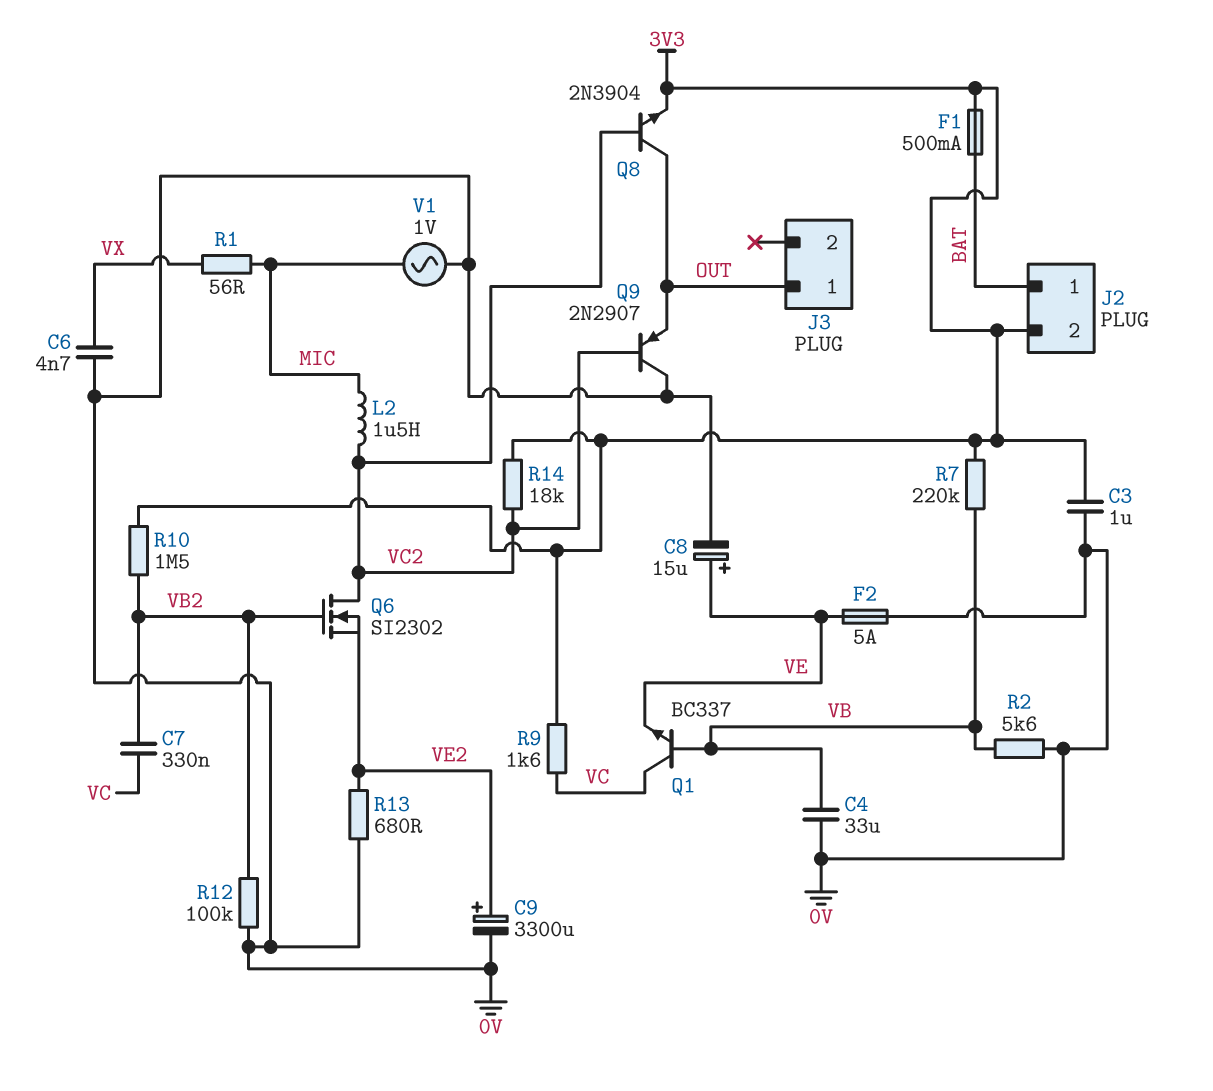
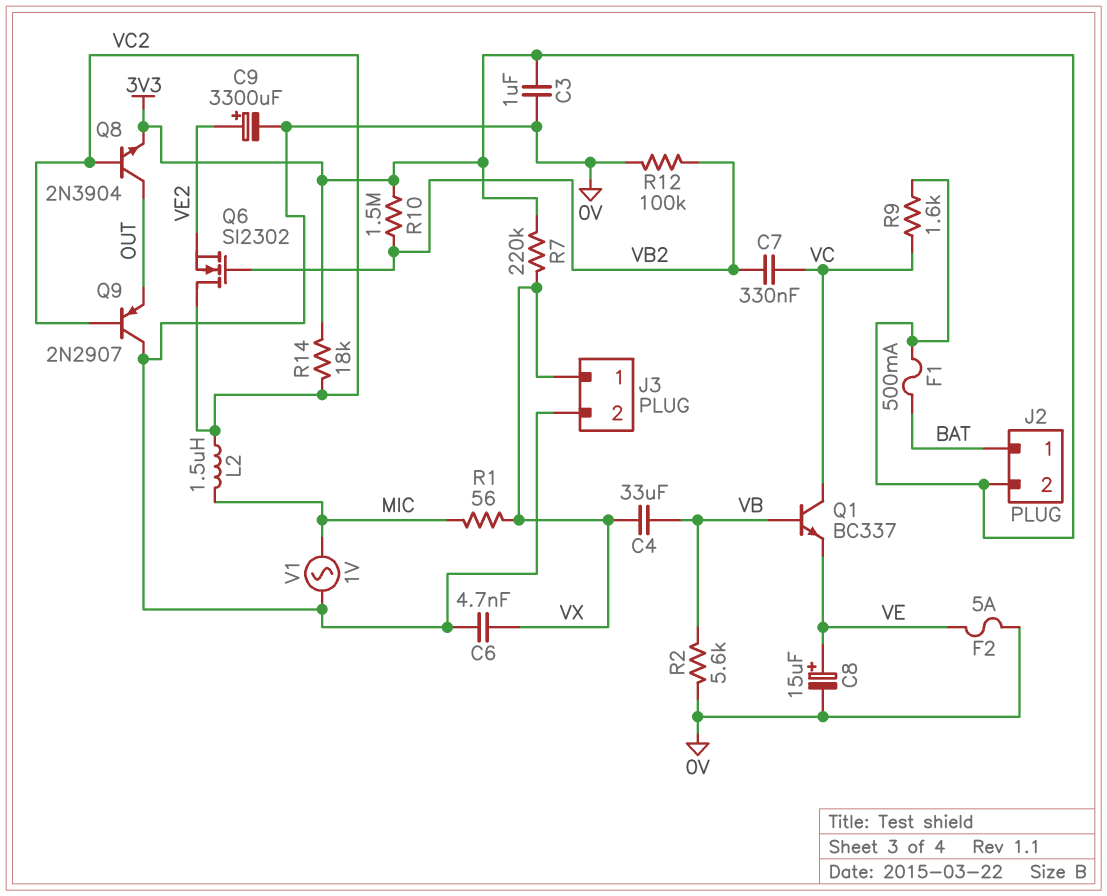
C4: 33uF (0V, VB) -> 33uF (VB, VX)
J3 pin 1: OUT -> VX
J3 pin 2: none -> 0V
R7: 220k (3V3, VB) -> 220k (3V3, VX)
R13: 680 (0V, VE2) -> none

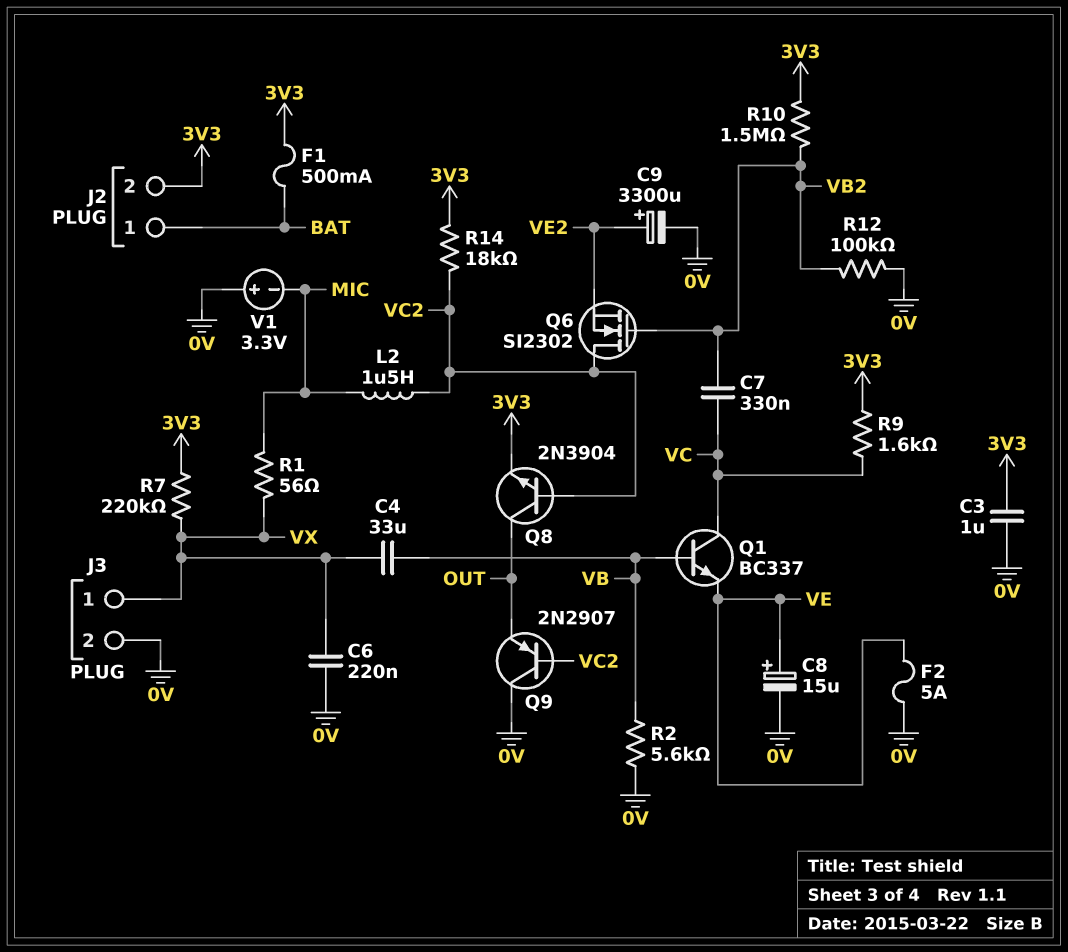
C6: 4.7nF (0V, VX) -> 220nF (0V, VX)
V1: AC 1V (0V, MIC) -> 3.3V (plus 0V, minus MIC)

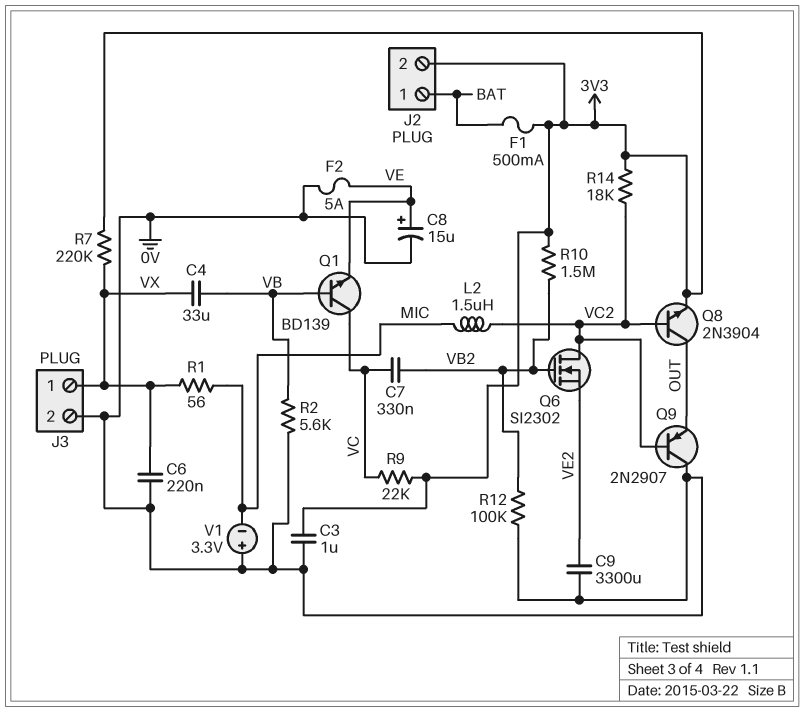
C9: 3300uF (plus VE2, minus 0V) -> 3300uF (0V, VE2)
Q1: NPN BC337 (B VB, C VC, E VE) -> NPN BD139 (B VB, C VC, E VE)
R9: 1.6k (3V3, VC) -> 22k (3V3, VC)

